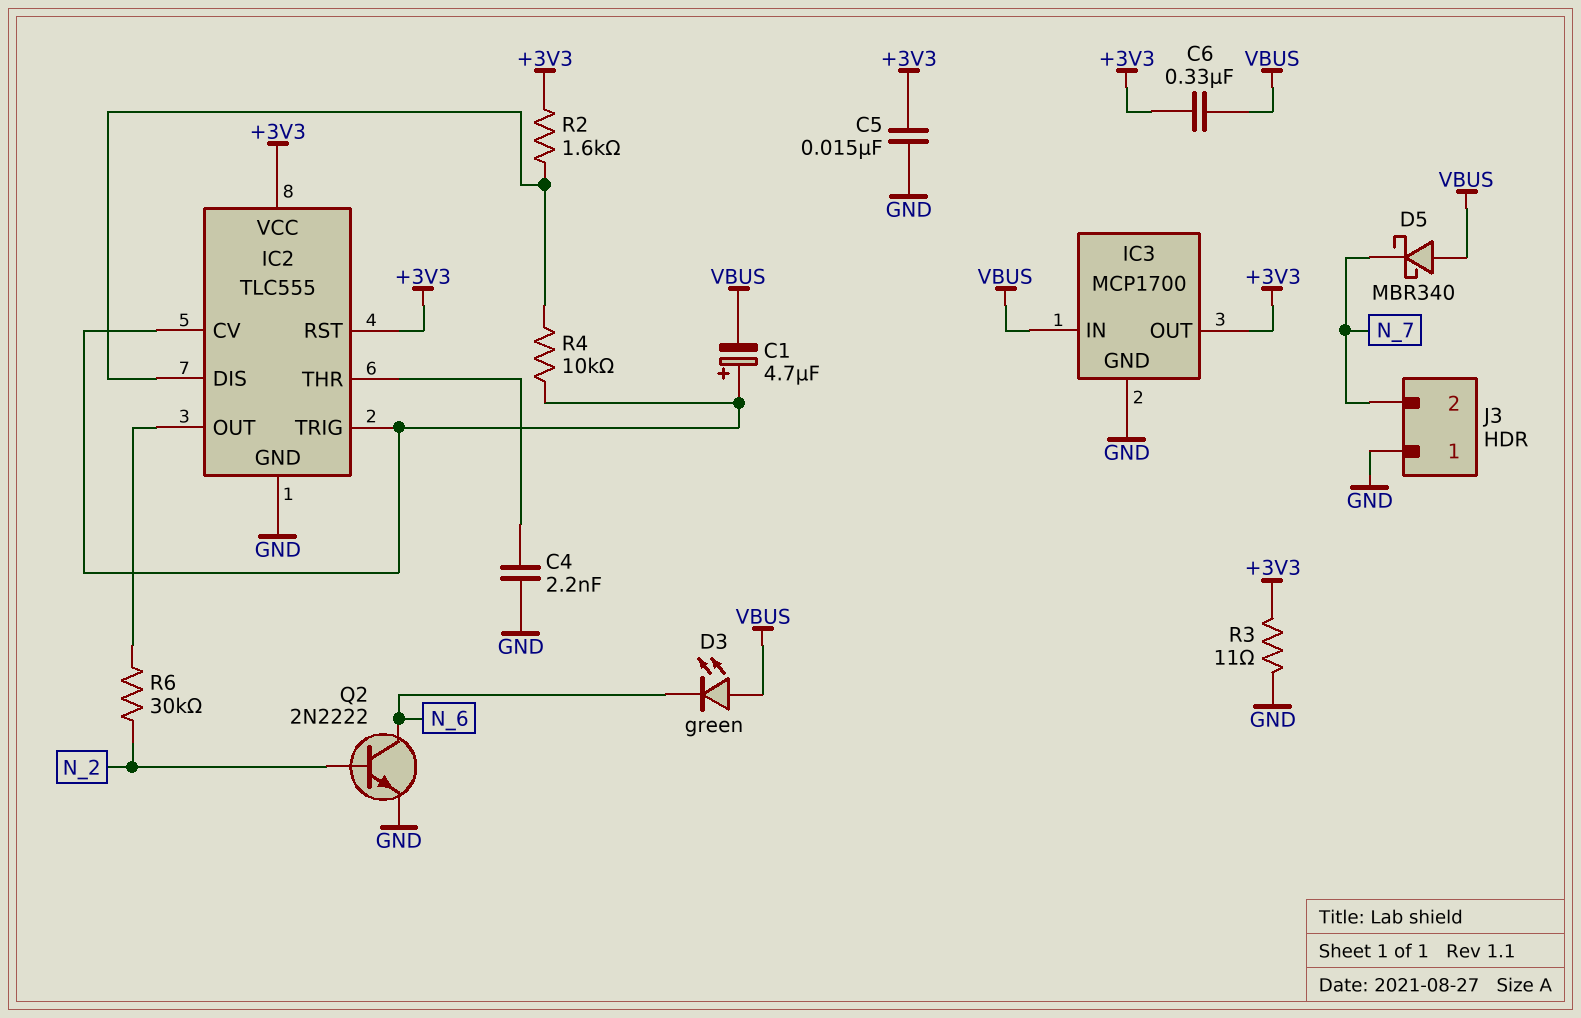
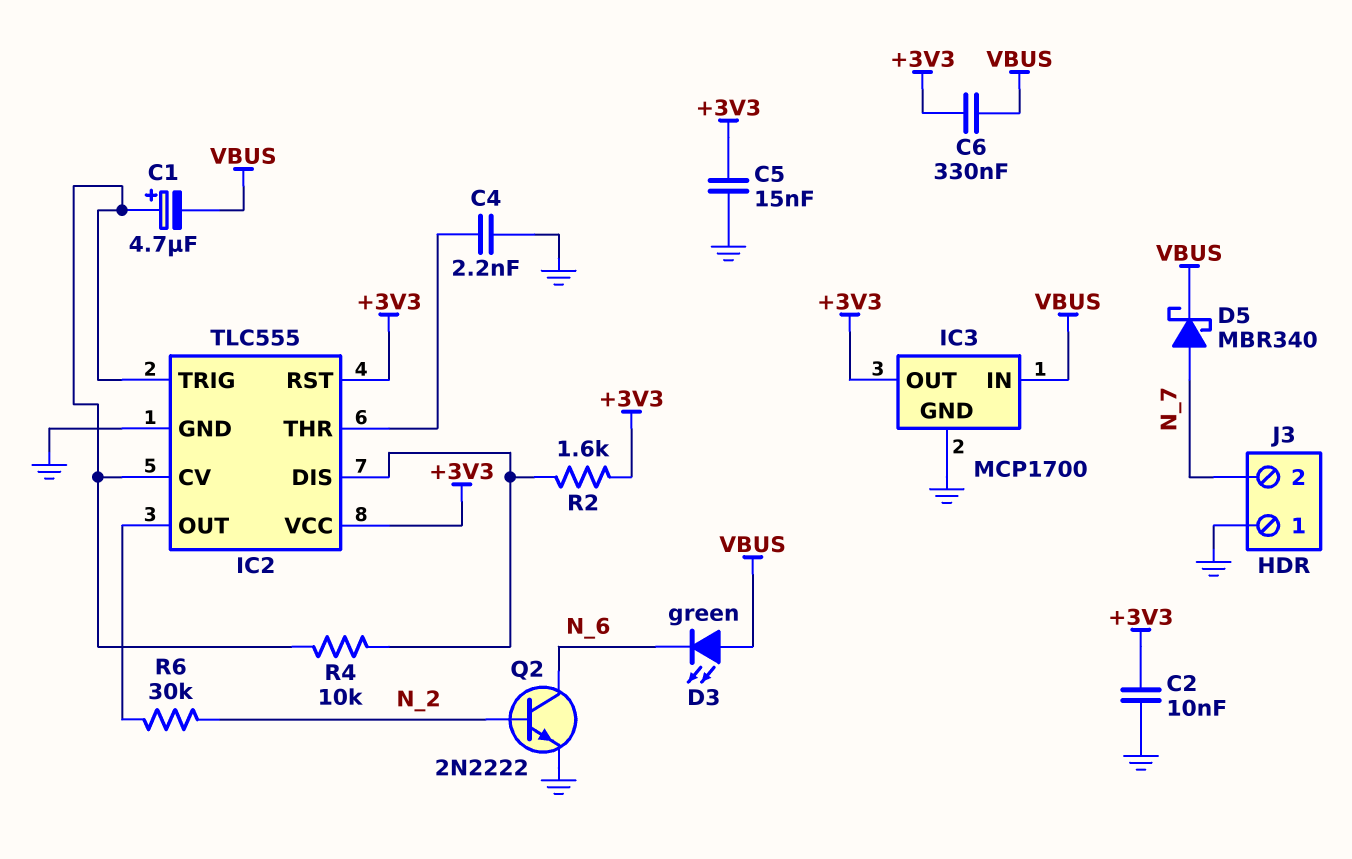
C2: none -> 10nF (+3V3, GND)
D5: schottky MBR340 (A VBUS, K N_7) -> schottky MBR340 (A N_7, K VBUS)
R3: 11 (+3V3, GND) -> none

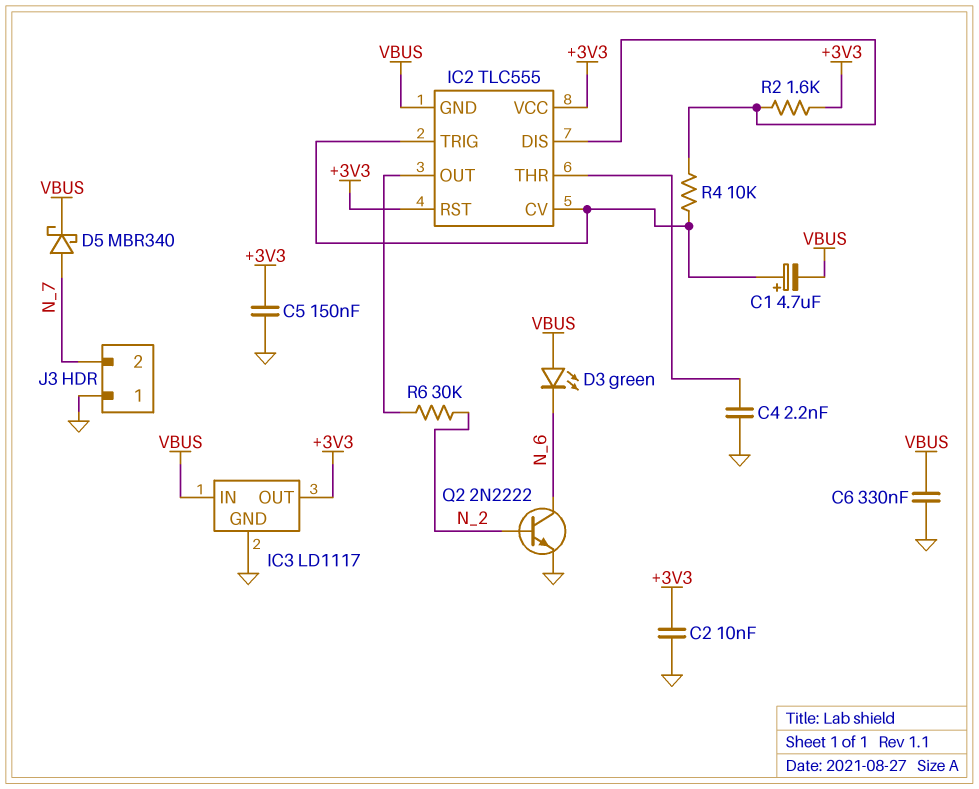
C5: 15nF (+3V3, GND) -> 150nF (+3V3, GND)
C6: 330nF (+3V3, VBUS) -> 330nF (GND, VBUS)
IC2 pin GND: GND -> VBUS
IC3: MCP1700 -> LD1117

